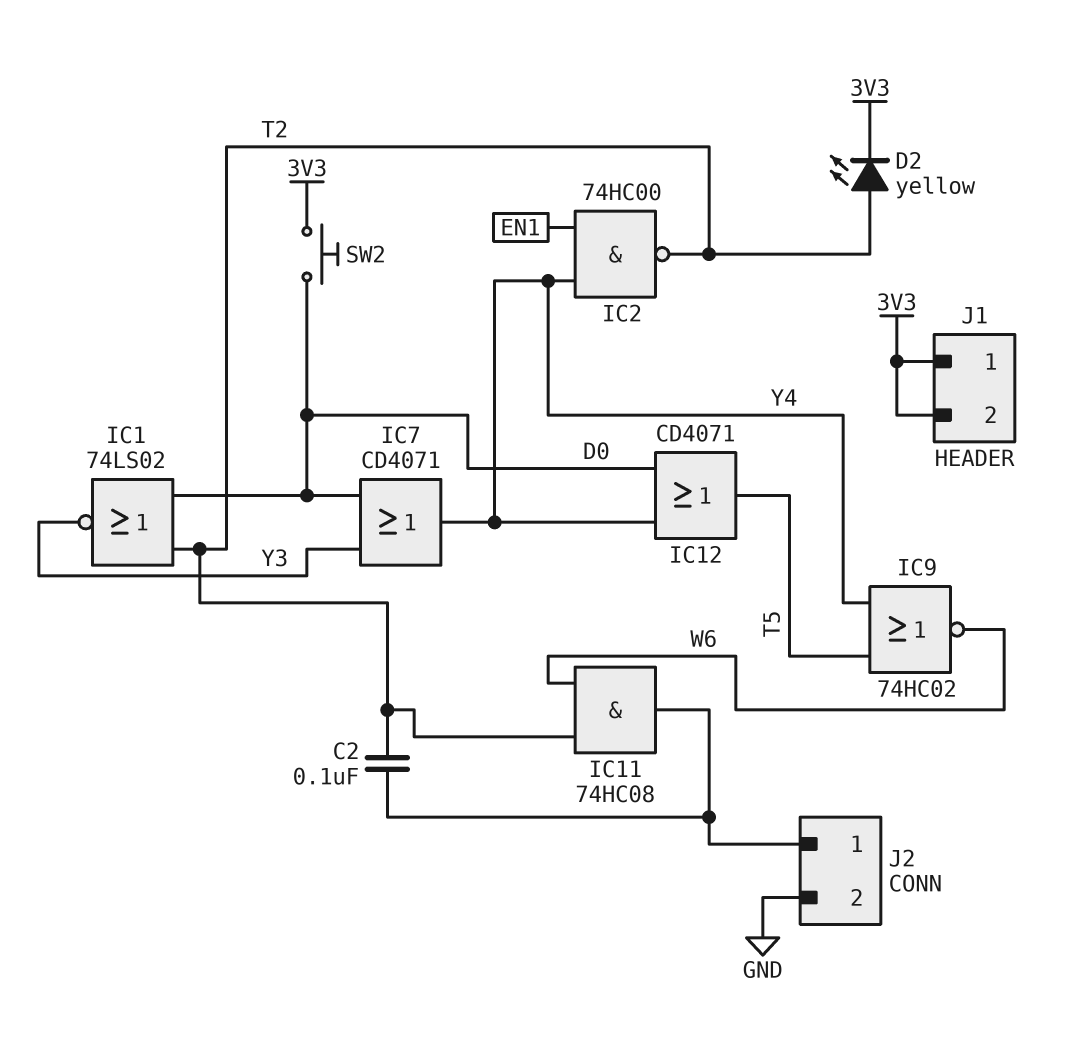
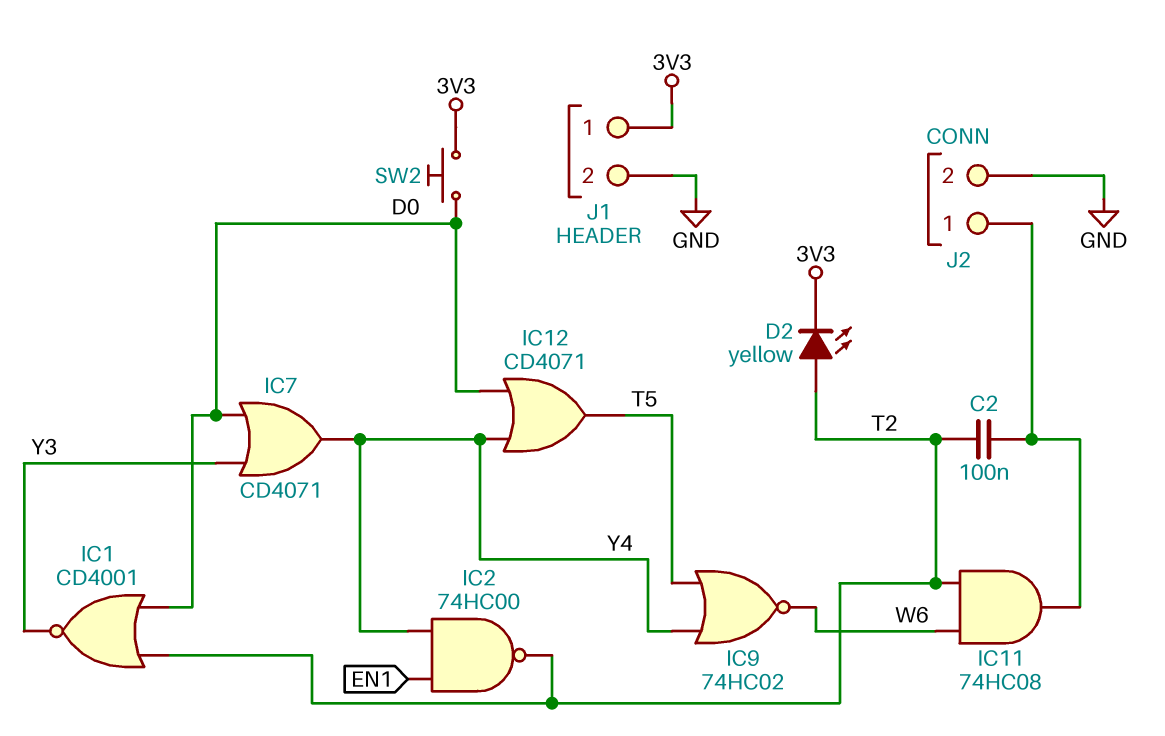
IC1: NOR 74LS02 (in D0, in T2, out Y3) -> NOR CD4001 (in D0, in T2, out Y3)
J1 pin 2: 3V3 -> GND

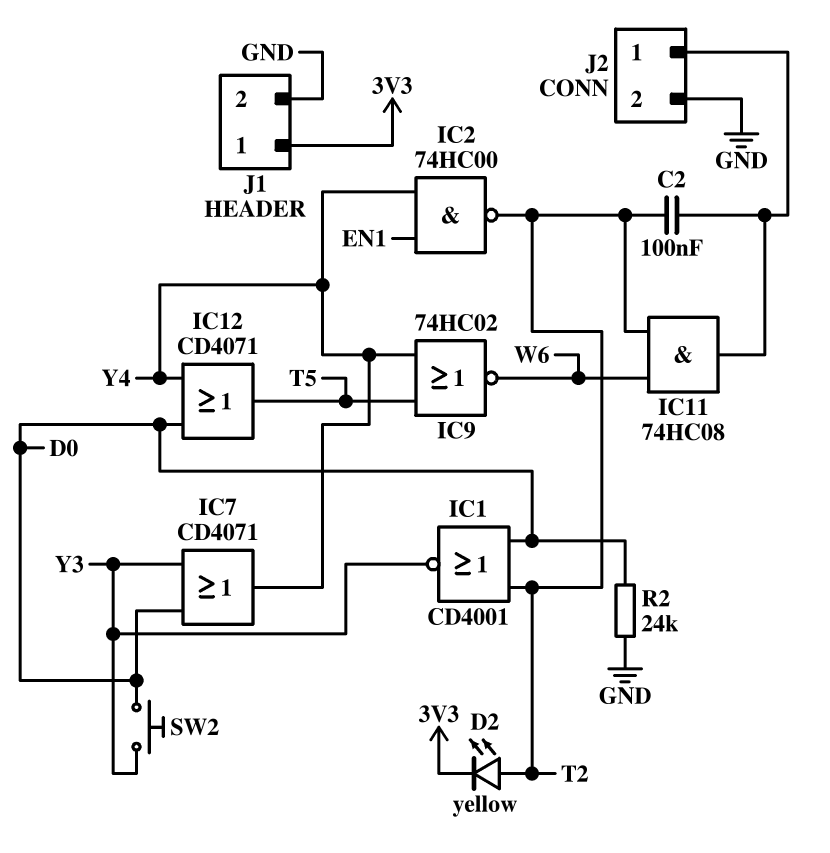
R2: none -> 24k (D0, GND)
SW2: button (3V3, D0) -> button (D0, Y3)

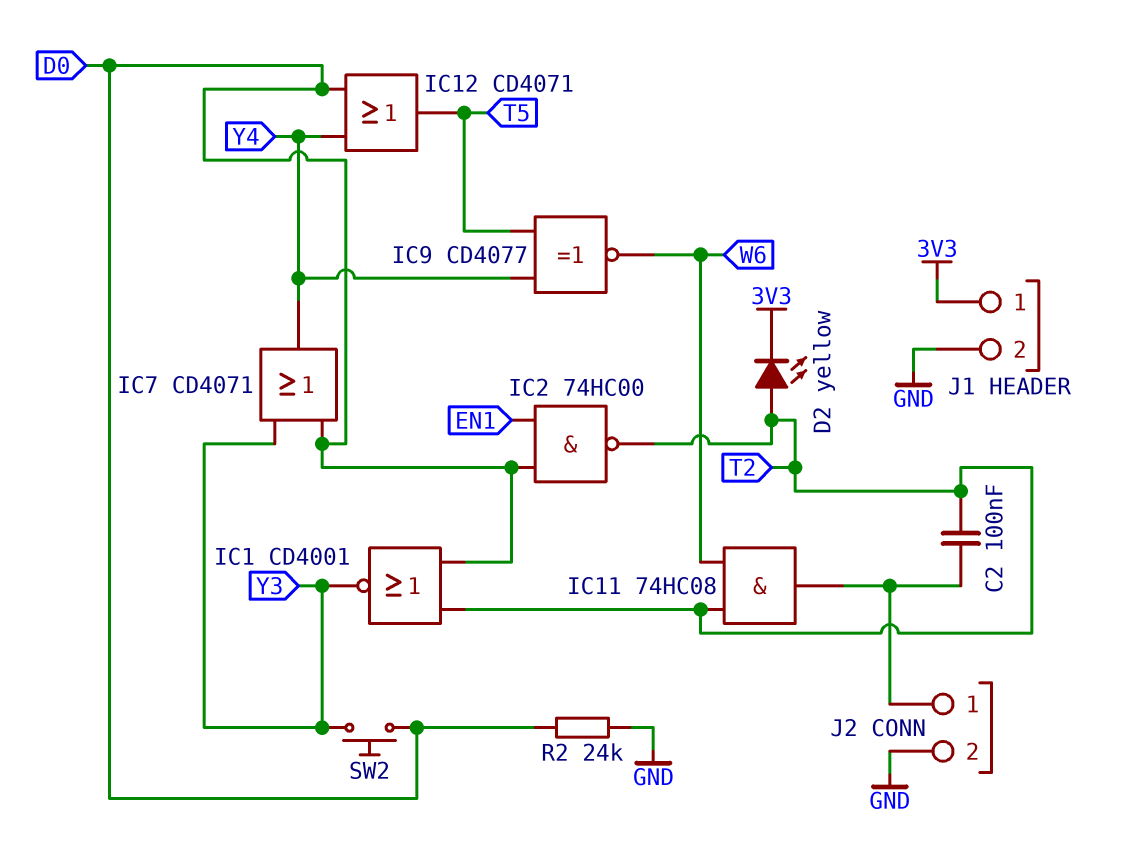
IC2: NAND 74HC00 (in EN1, in Y4, out T2) -> NAND 74HC00 (in D0, in EN1, out T2)
IC9: NOR 74HC02 (in T5, in Y4, out W6) -> XNOR CD4077 (in T5, in Y4, out W6)

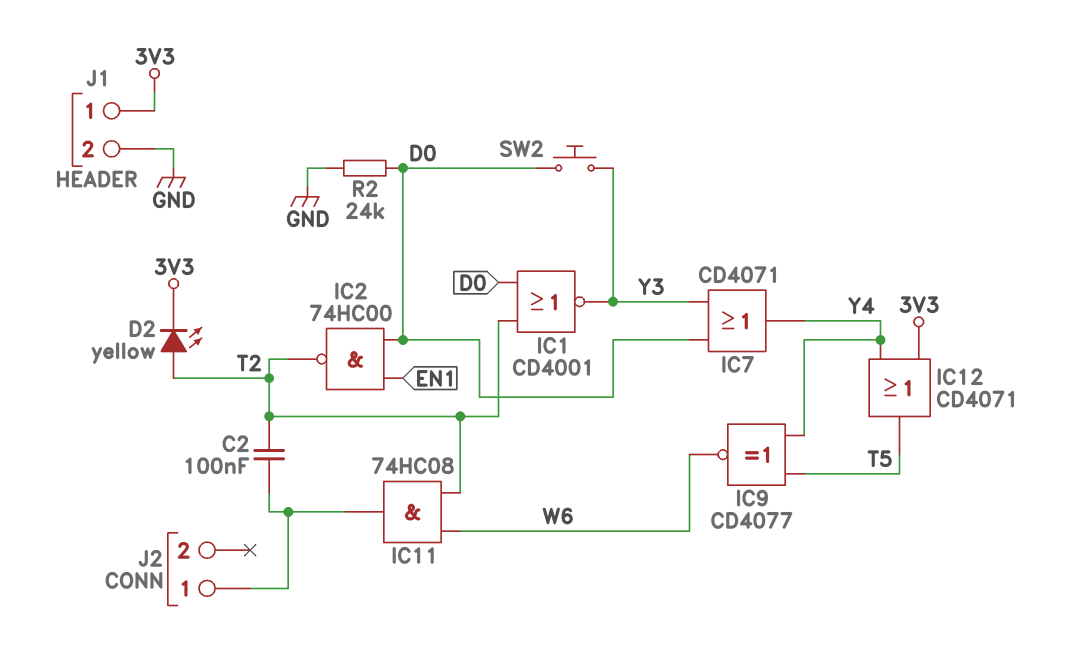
IC12: OR CD4071 (in D0, in Y4, out T5) -> OR CD4071 (in 3V3, in Y4, out T5)
J2 pin 2: GND -> none

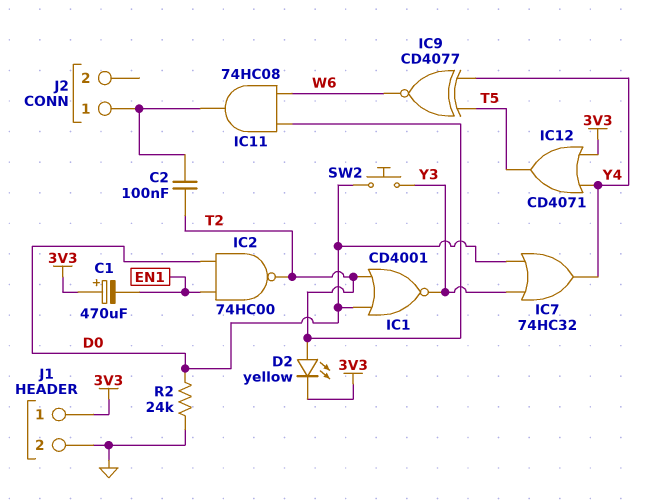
C1: none -> 470uF (plus 3V3, minus EN1)
IC7: OR CD4071 (in D0, in Y3, out Y4) -> OR 74HC32 (in D0, in Y3, out Y4)

